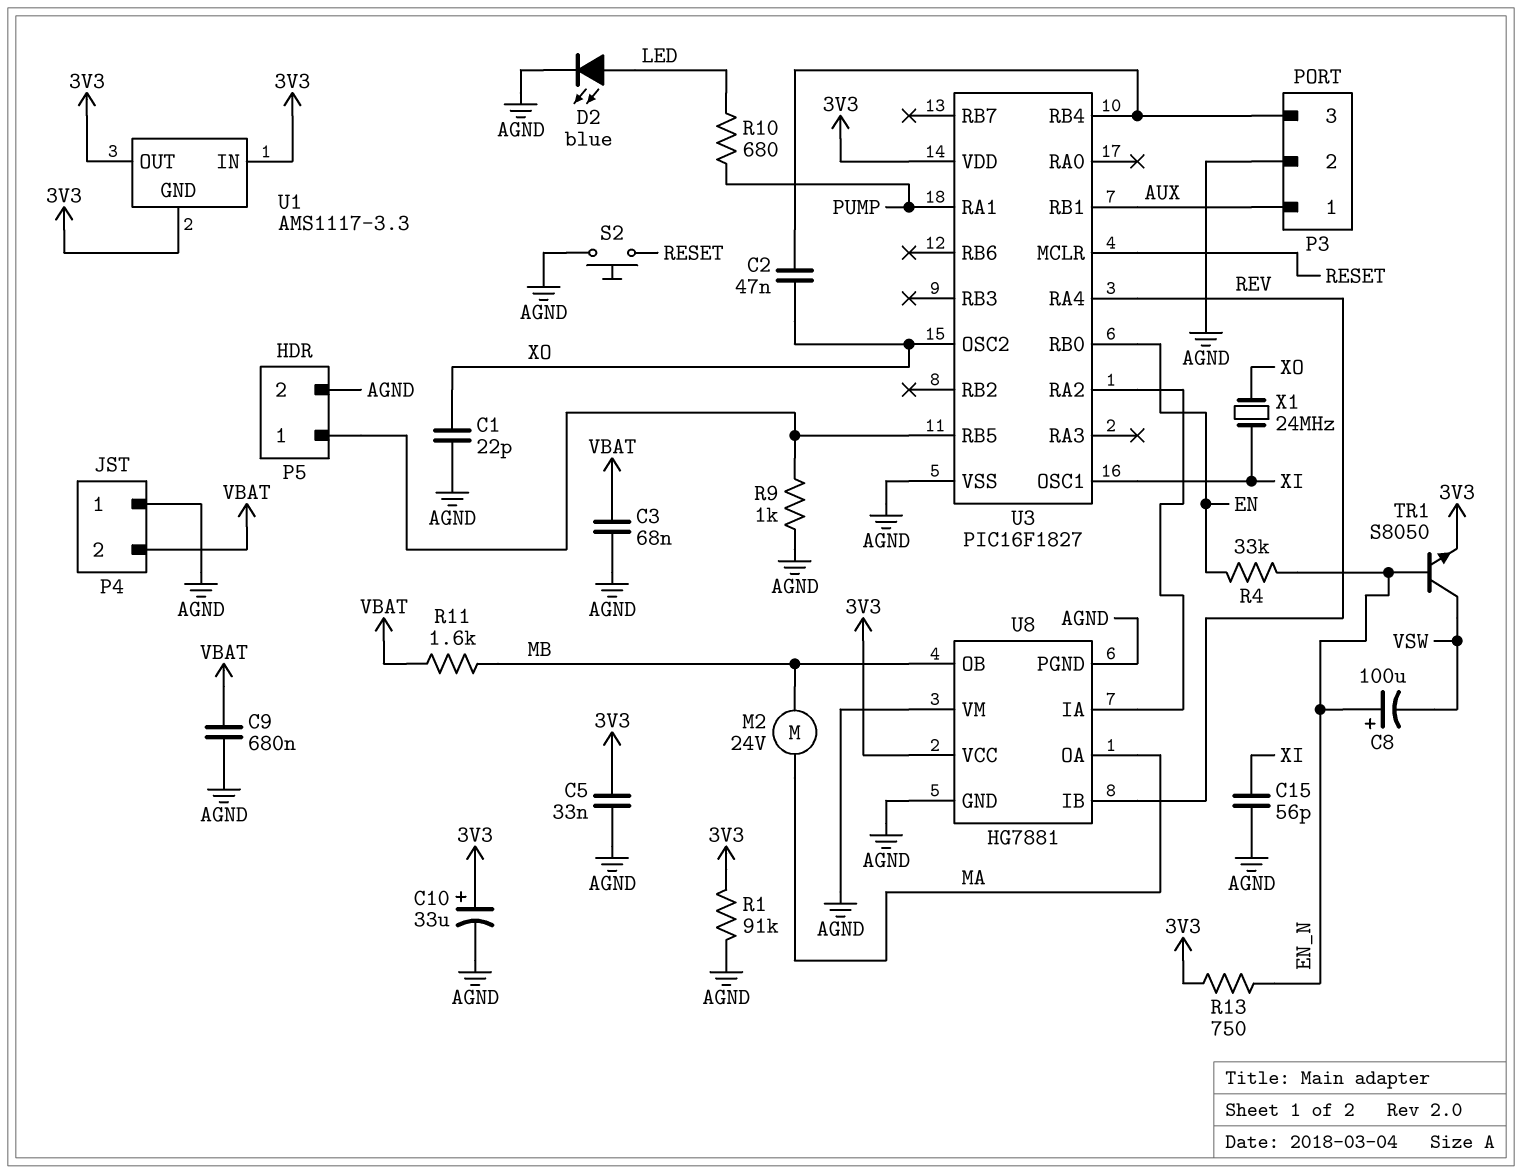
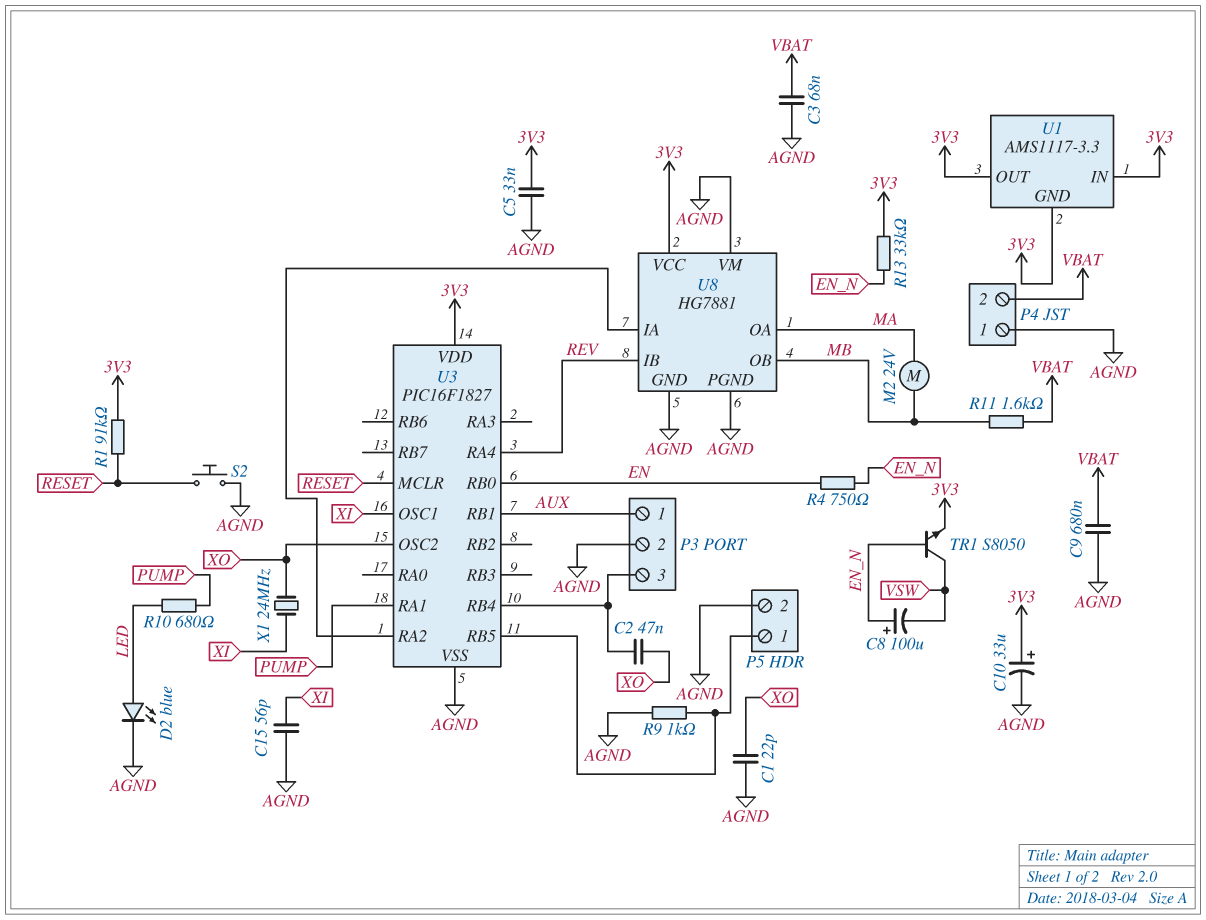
R1: 91k (3V3, AGND) -> 91k (3V3, RESET)
R4: 33k (EN, EN_N) -> 750 (EN, EN_N)
R13: 750 (3V3, EN_N) -> 33k (3V3, EN_N)

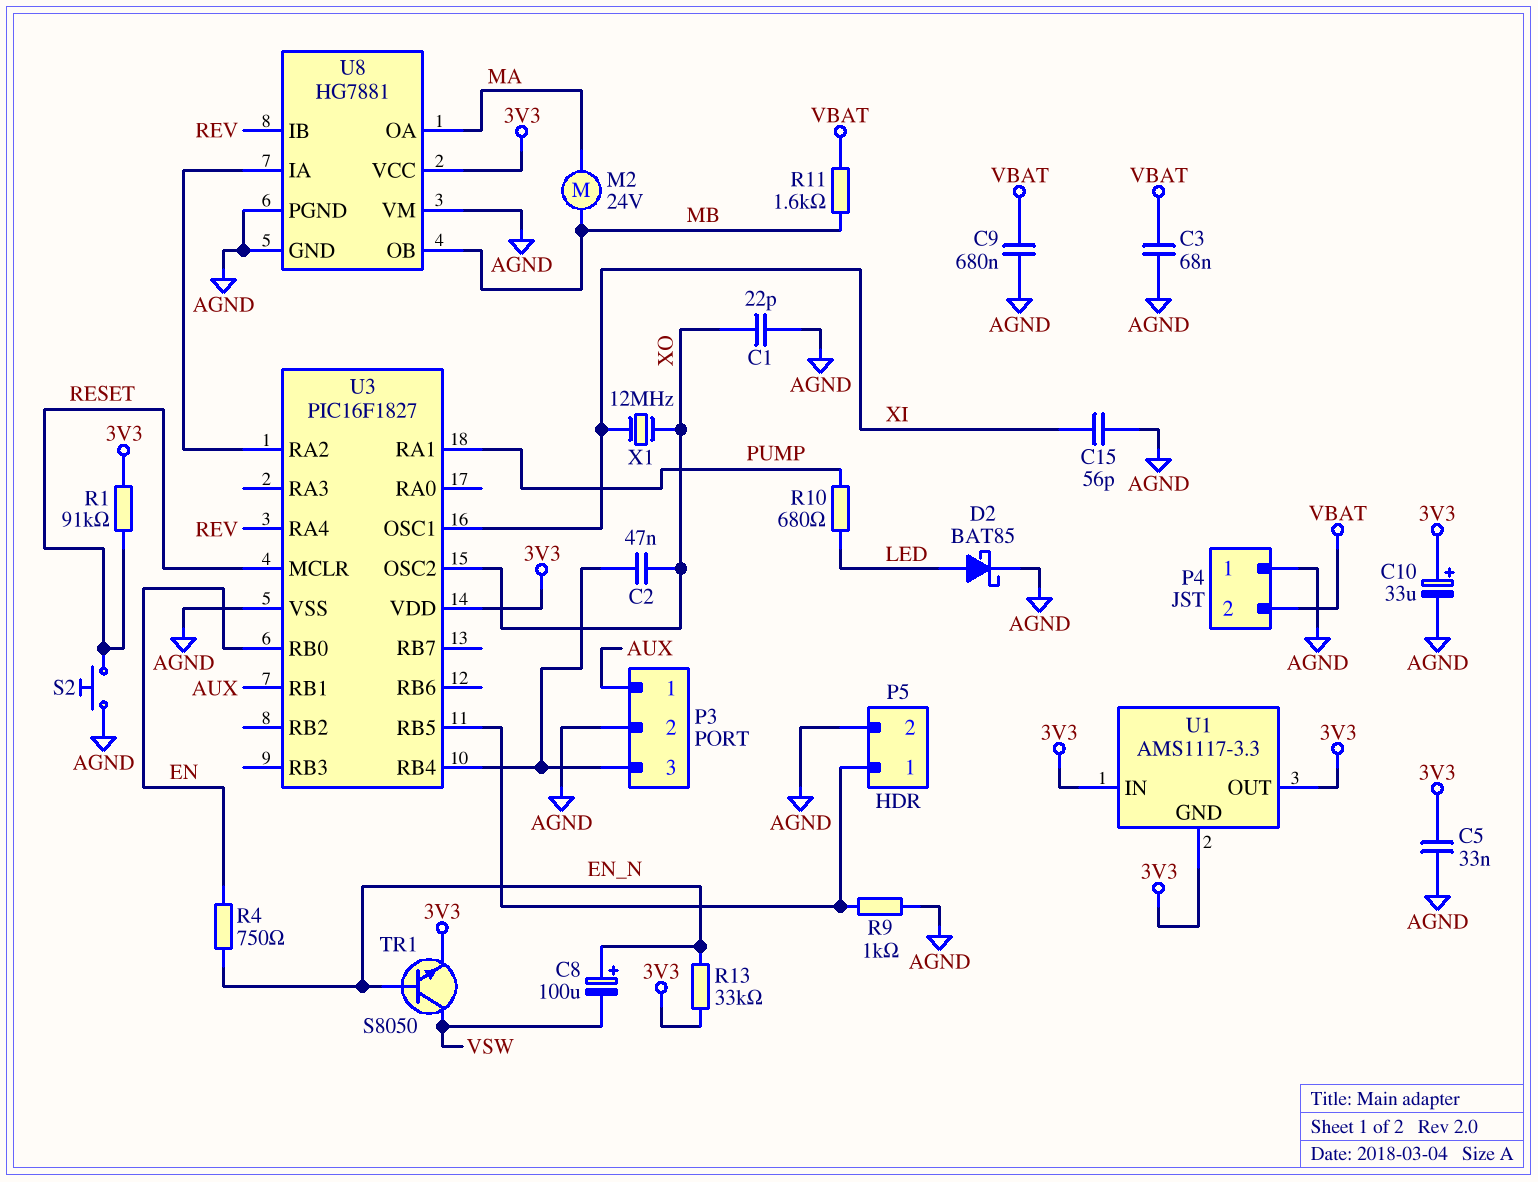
D2: LED blue (A LED, K AGND) -> schottky BAT85 (A LED, K AGND)
X1: 24MHz (XI, XO) -> 12MHz (XI, XO)

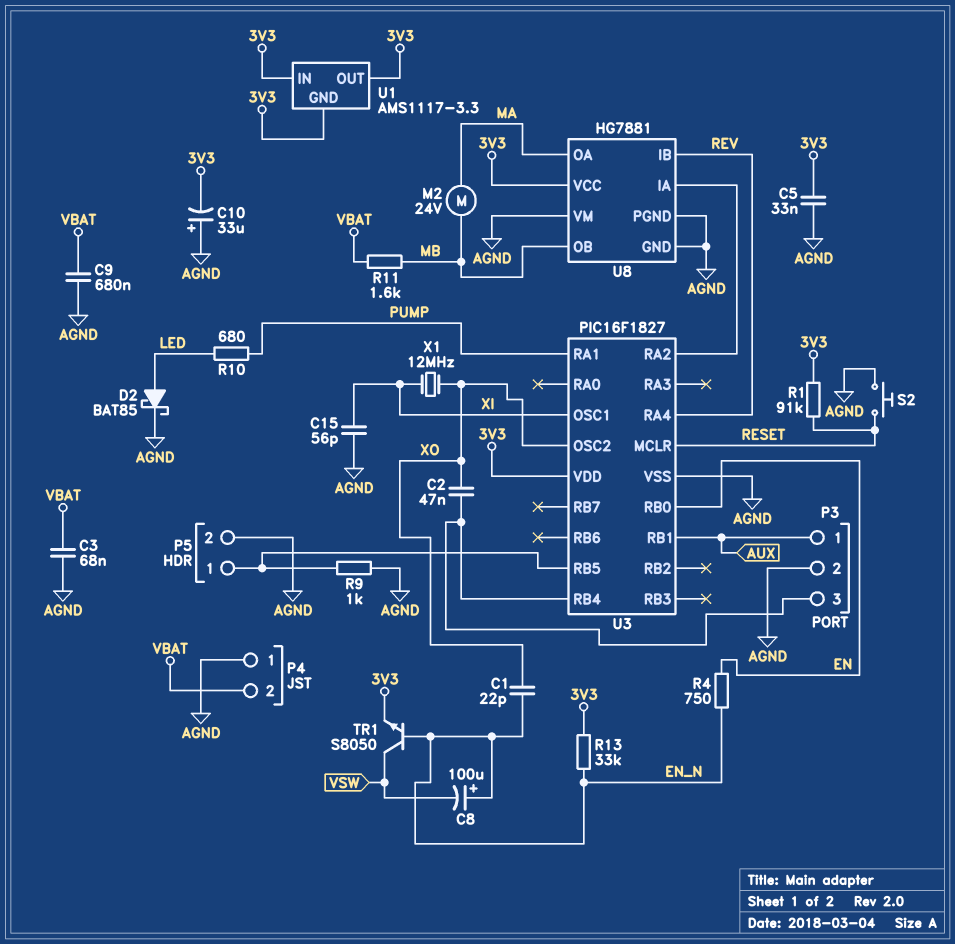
C1: 22pF (AGND, XO) -> 22pF (EN_N, XO)
C10: 33uF (plus 3V3, minus AGND) -> 33uF (plus AGND, minus 3V3)

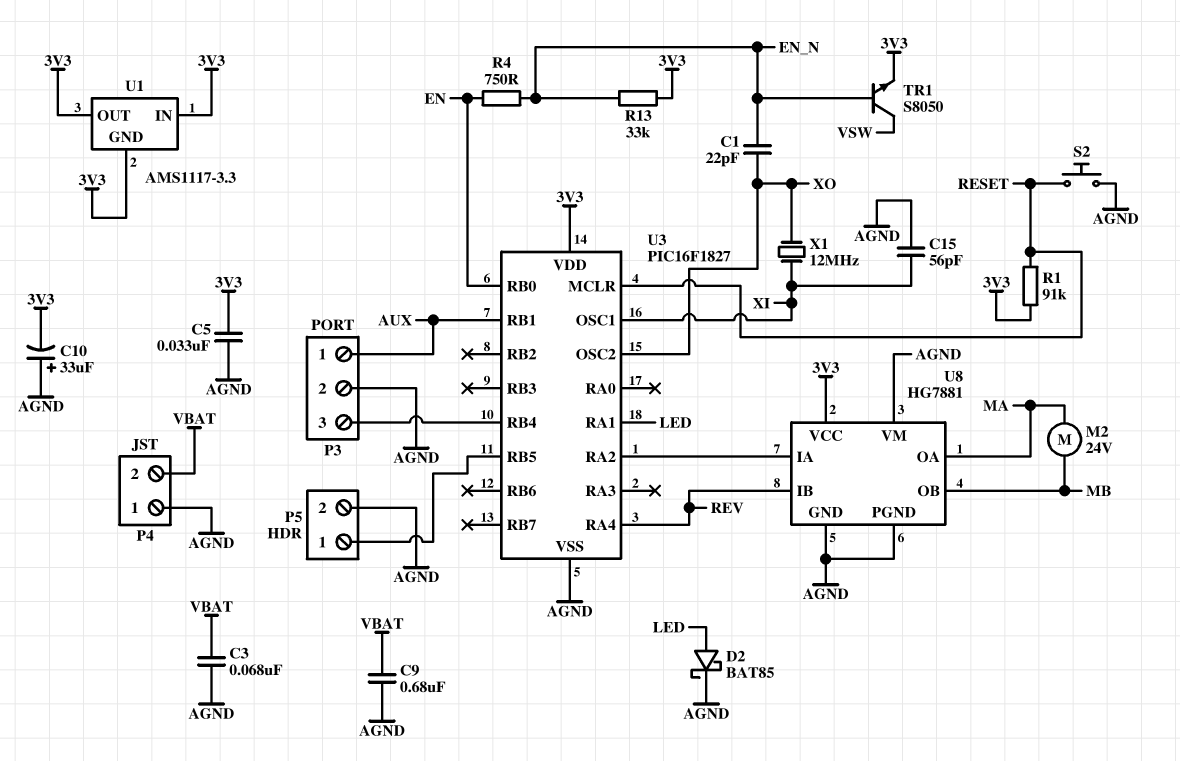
C2: 47nF (P3/3, XO) -> none
C8: 100uF (plus EN_N, minus VSW) -> none
R9: 1k (AGND, P5/1) -> none
R10: 680 (LED, PUMP) -> none
R11: 1.6k (MB, VBAT) -> none
U3 pin RA1: PUMP -> LED

